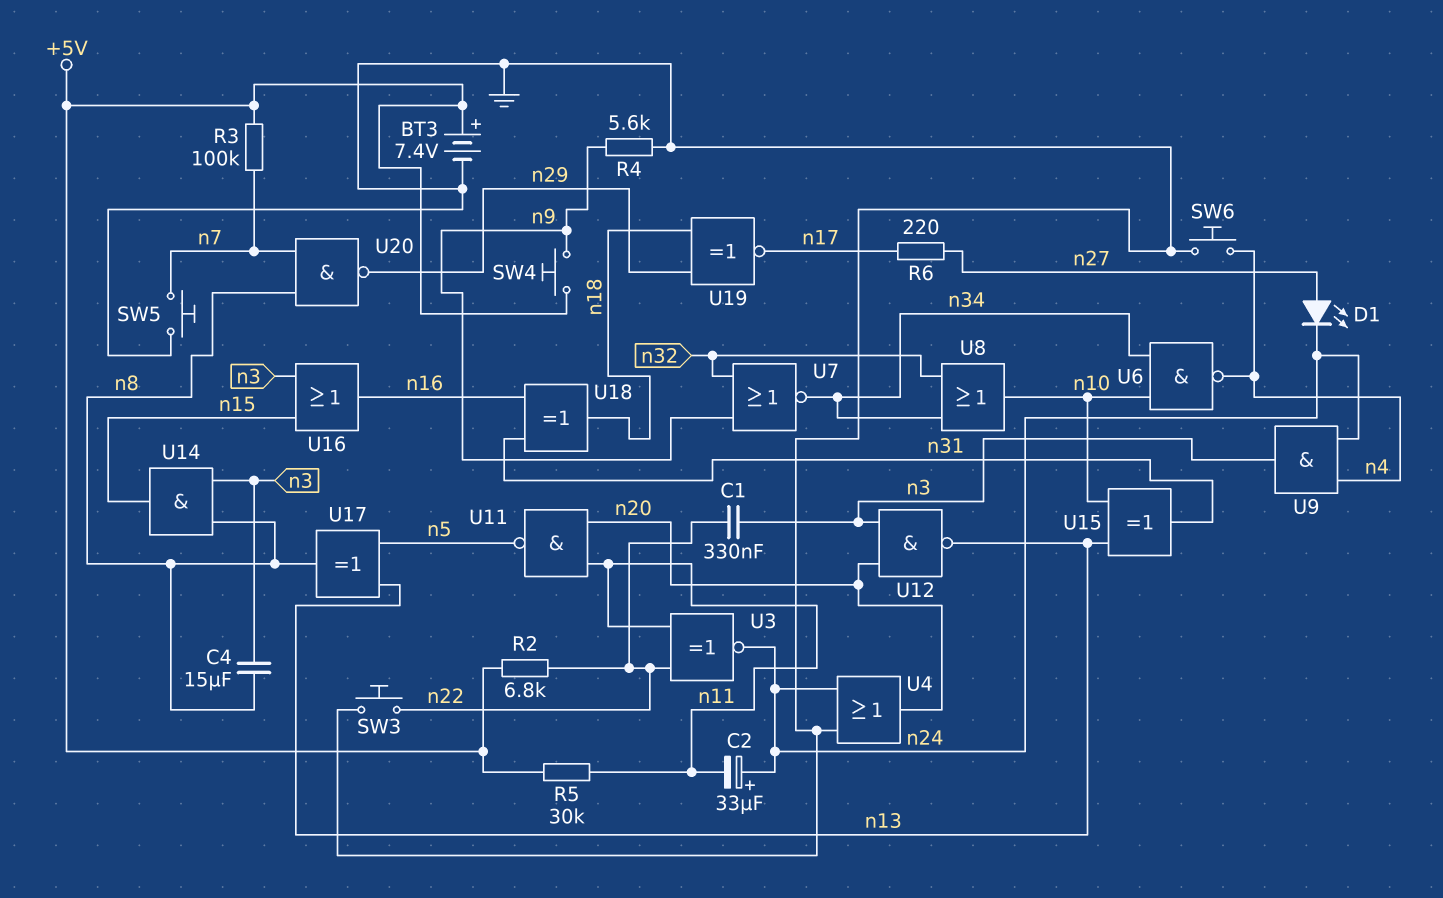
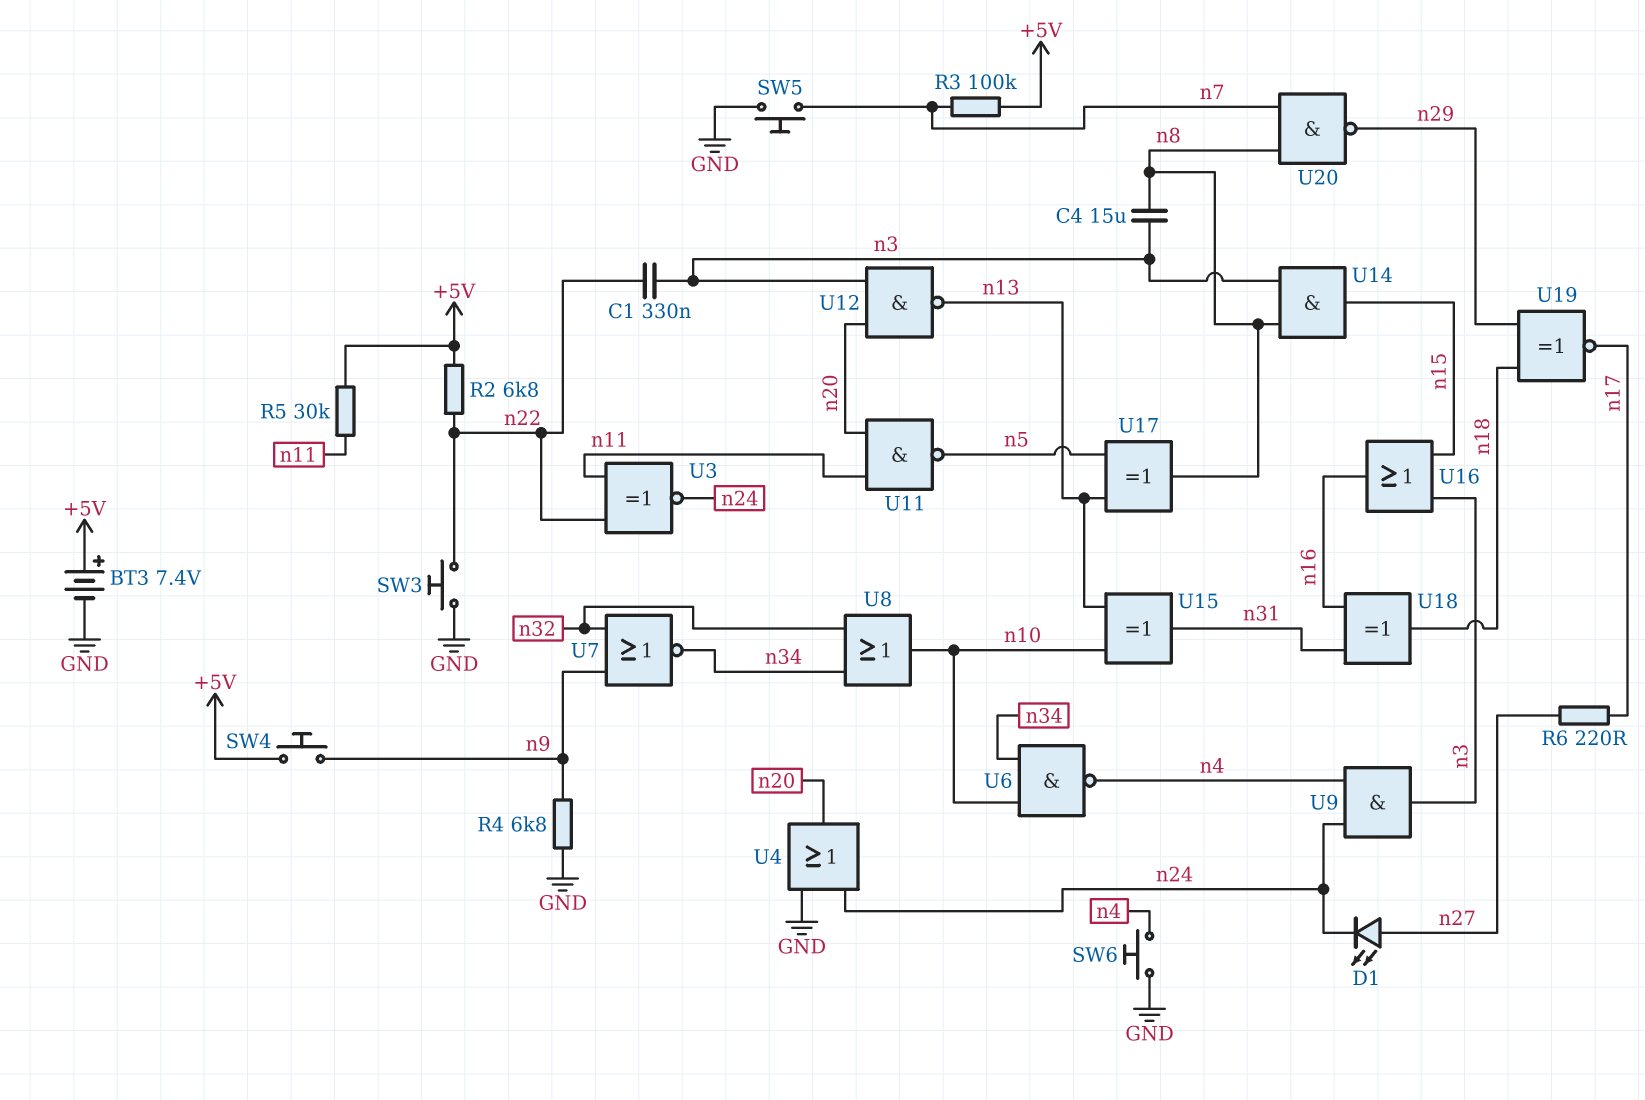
C2: 33uF (plus n24, minus n11) -> none
R4: 5.6k (GND, n9) -> 6.8k (GND, n9)

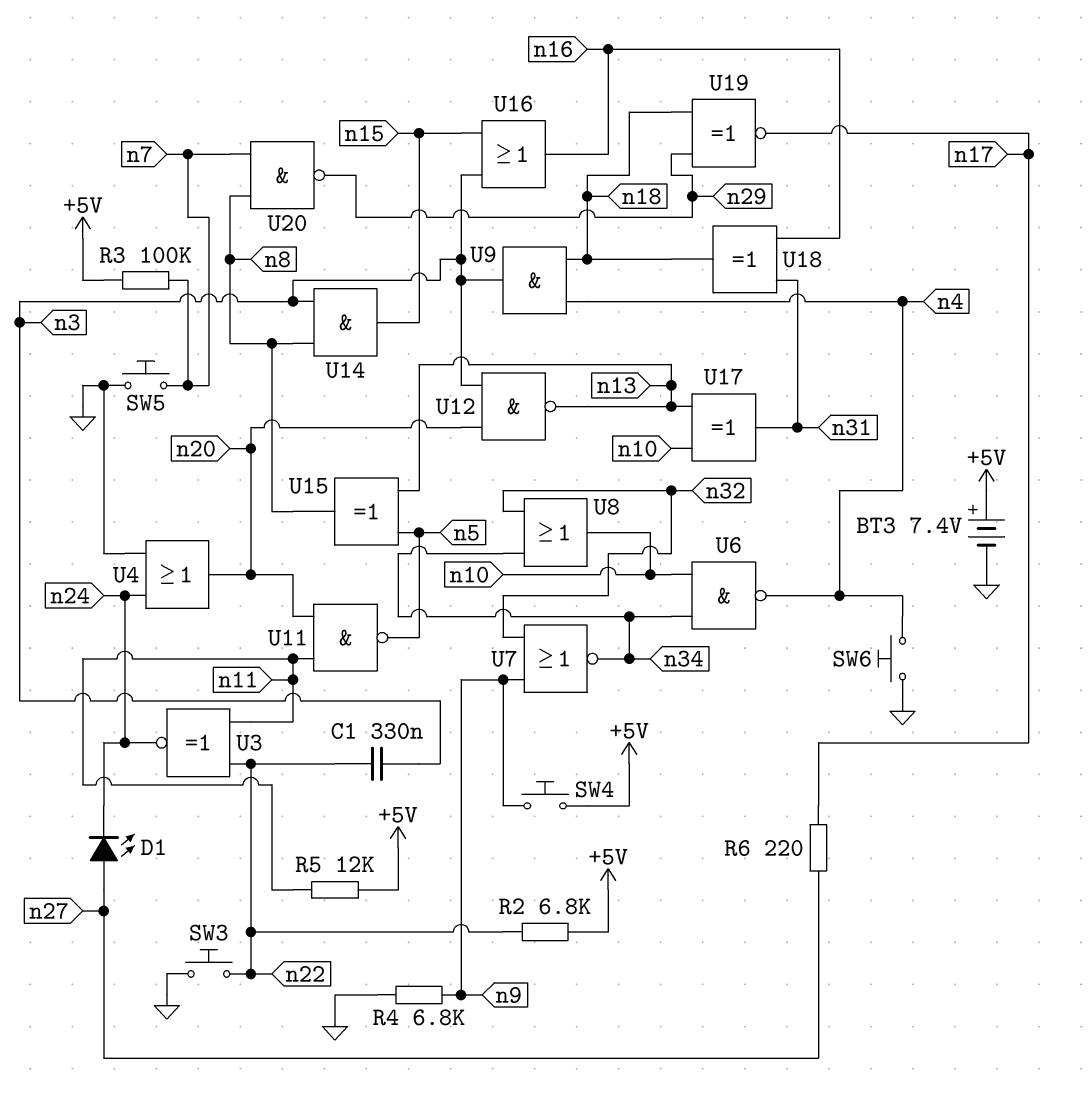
C4: 15uF (n3, n8) -> none
R5: 30k (+5V, n11) -> 12k (+5V, n11)
U9: AND (in n4, in n24, out n3) -> AND (in n4, in n18, out n3)
U15: XOR (in n10, in n13, out n31) -> XOR (in n5, in n13, out n8)
U17: XOR (in n5, in n13, out n8) -> XOR (in n10, in n13, out n31)

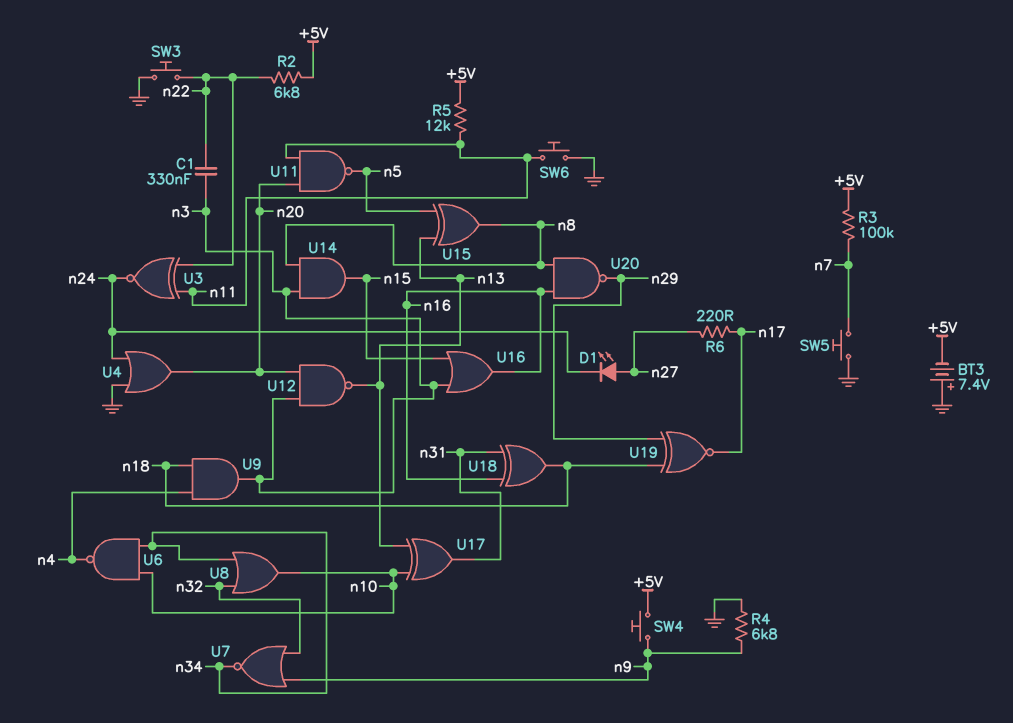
BT3: 7.4V (plus +5V, minus GND) -> 7.4V (plus GND, minus +5V)
SW6: button (GND, n4) -> button (GND, n11)
U20: NAND (in n7, in n8, out n29) -> NAND (in n8, in n16, out n29)

